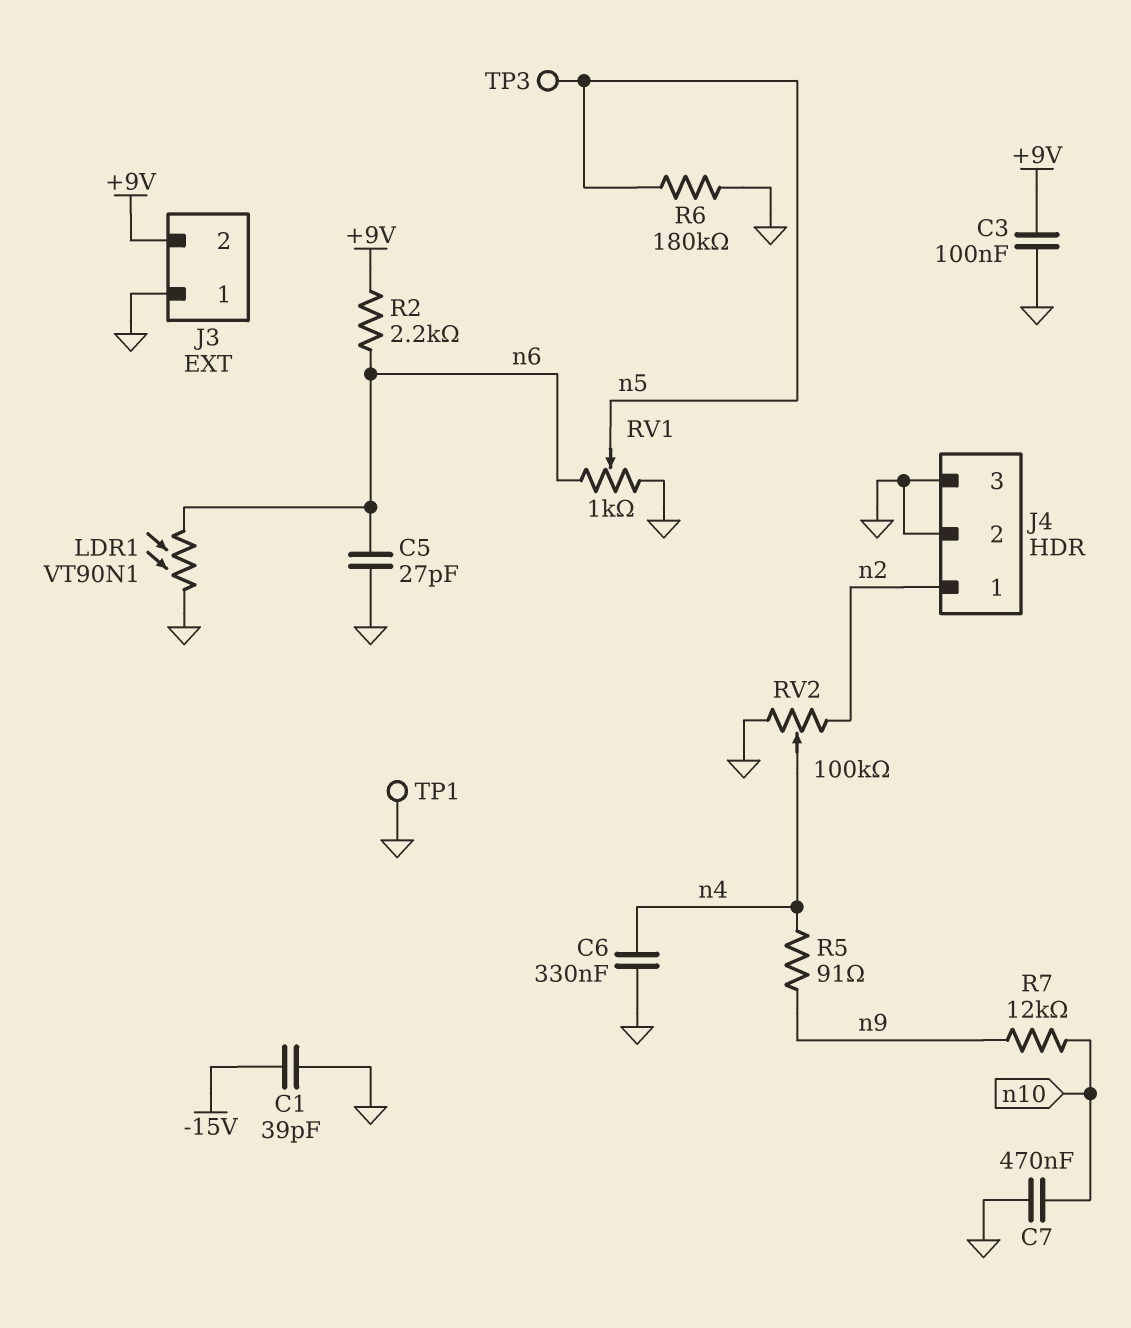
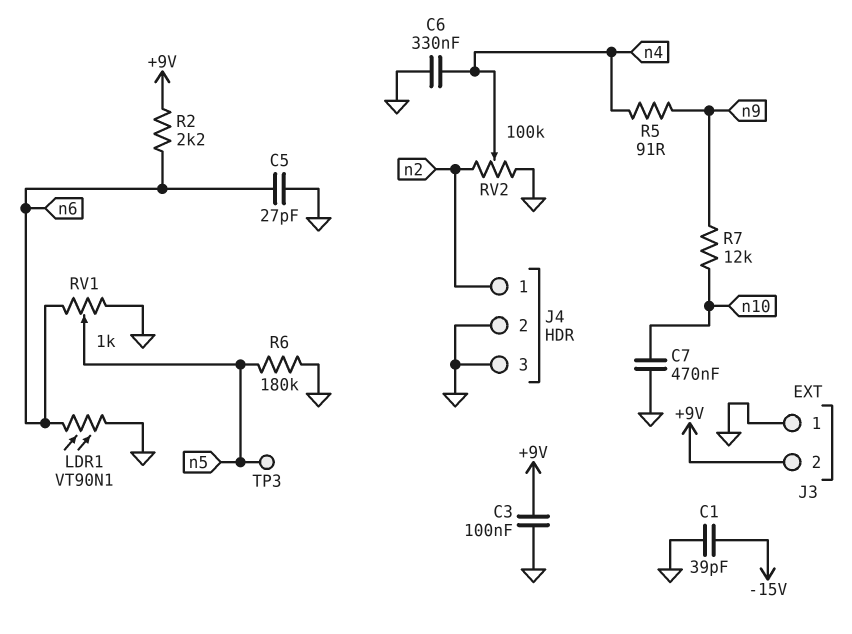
TP1: test point (GND) -> none

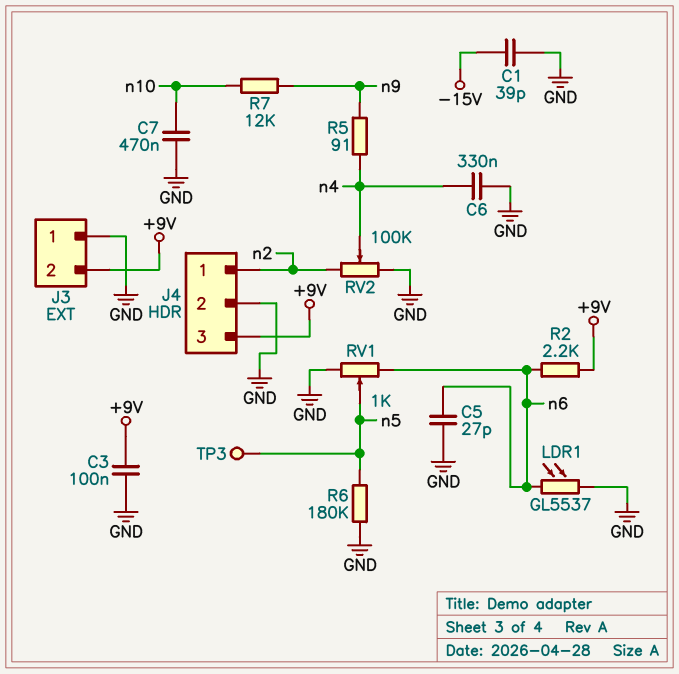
J4 pin 3: GND -> +9V
LDR1: VT90N1 (GND, n6) -> GL5537 (GND, n6)

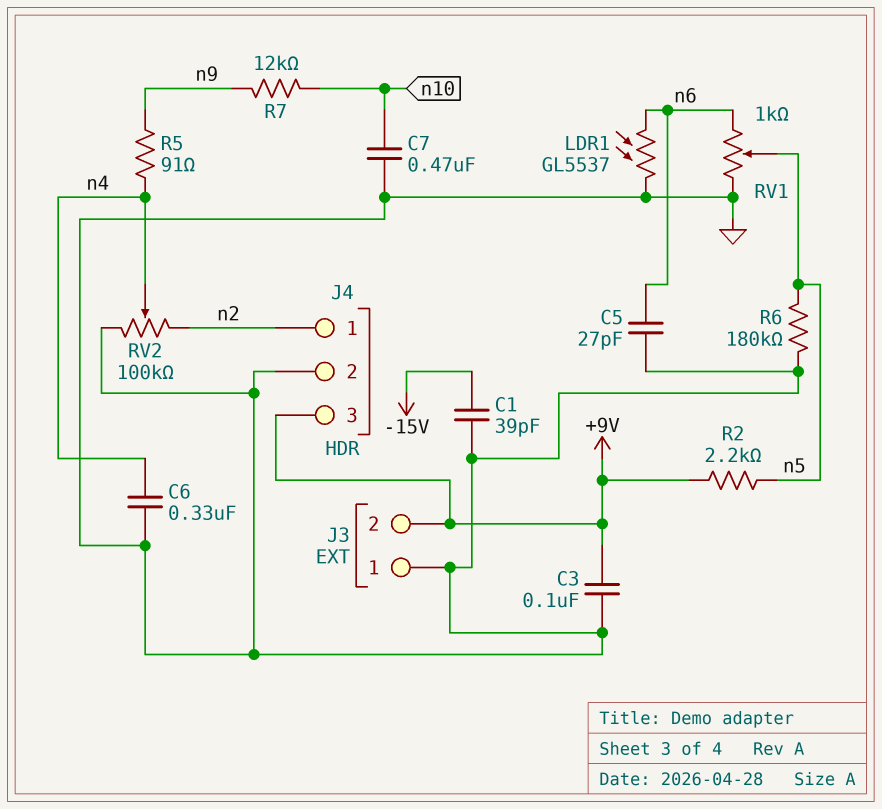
R2: 2.2k (+9V, n6) -> 2.2k (+9V, n5)
TP3: test point (n5) -> none

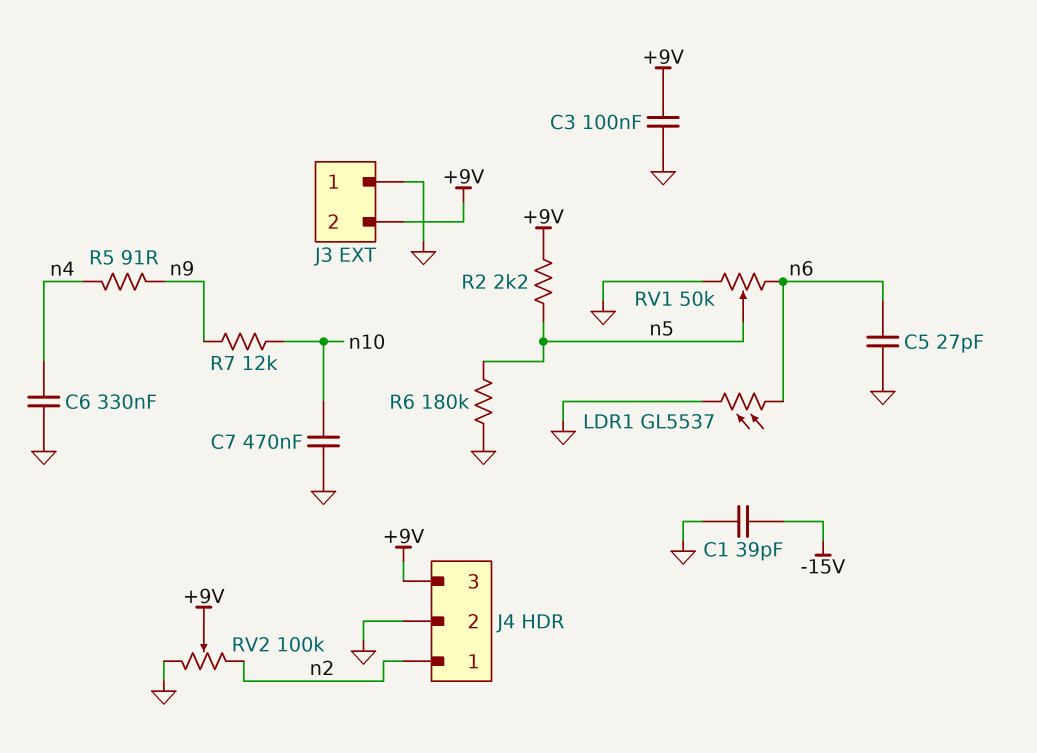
RV1: 1k (GND, n6, wiper n5) -> 50k (GND, n6, wiper n5)
RV2: 100k (GND, n2, wiper n4) -> 100k (GND, n2, wiper +9V)

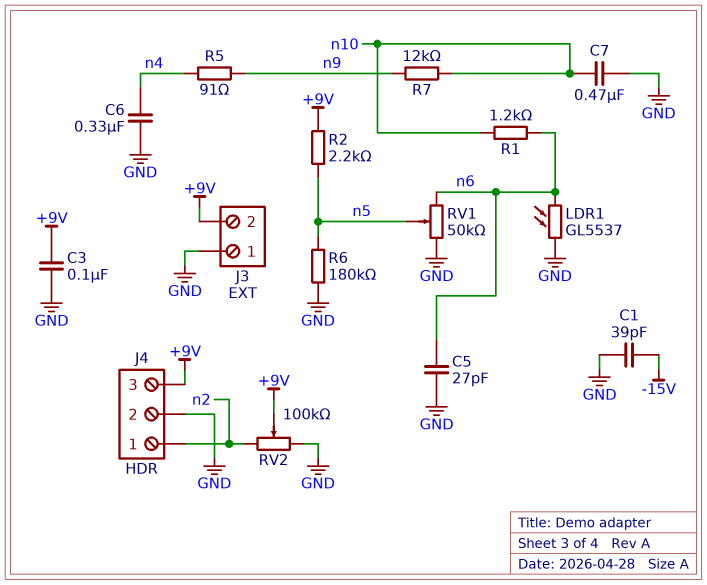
R1: none -> 1.2k (n6, n10)

